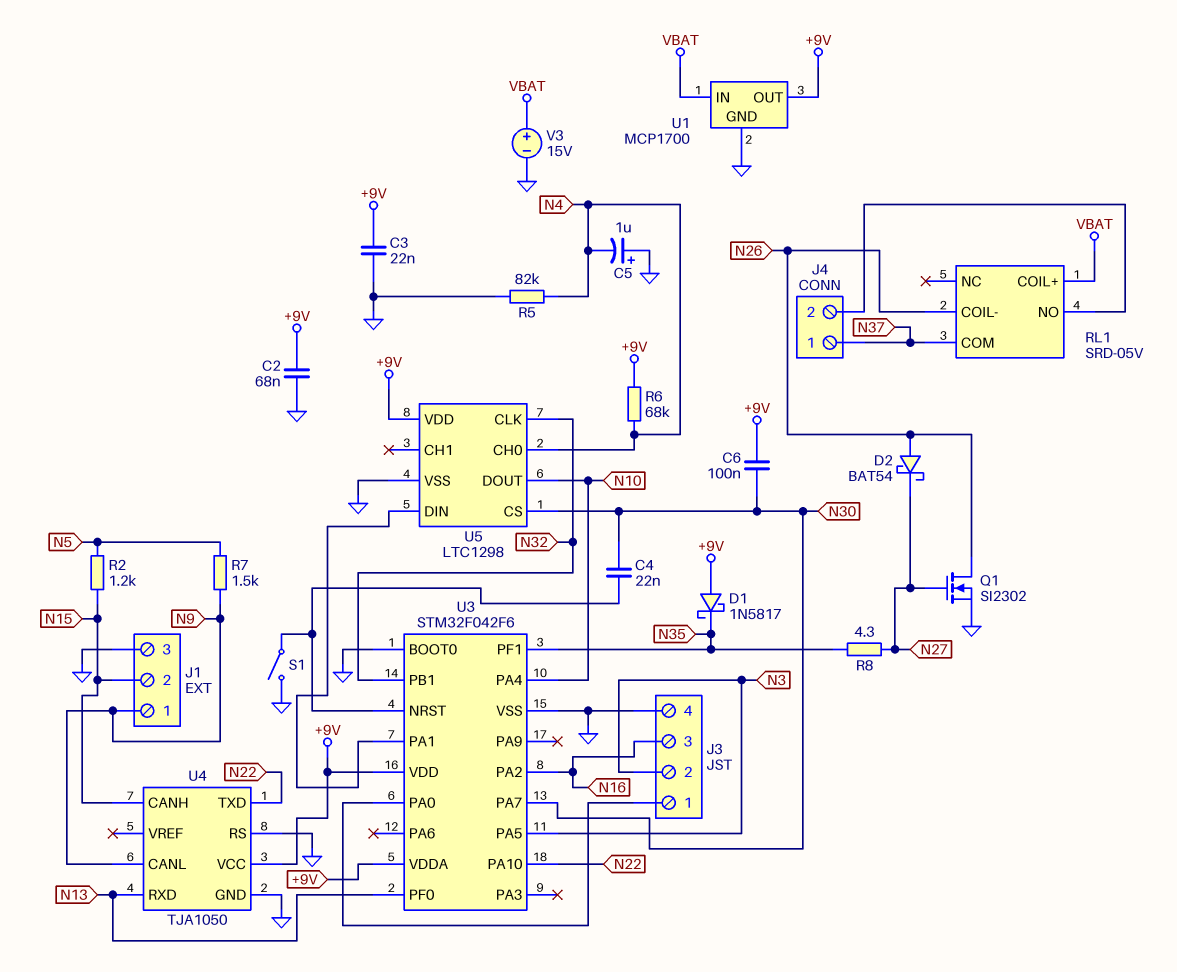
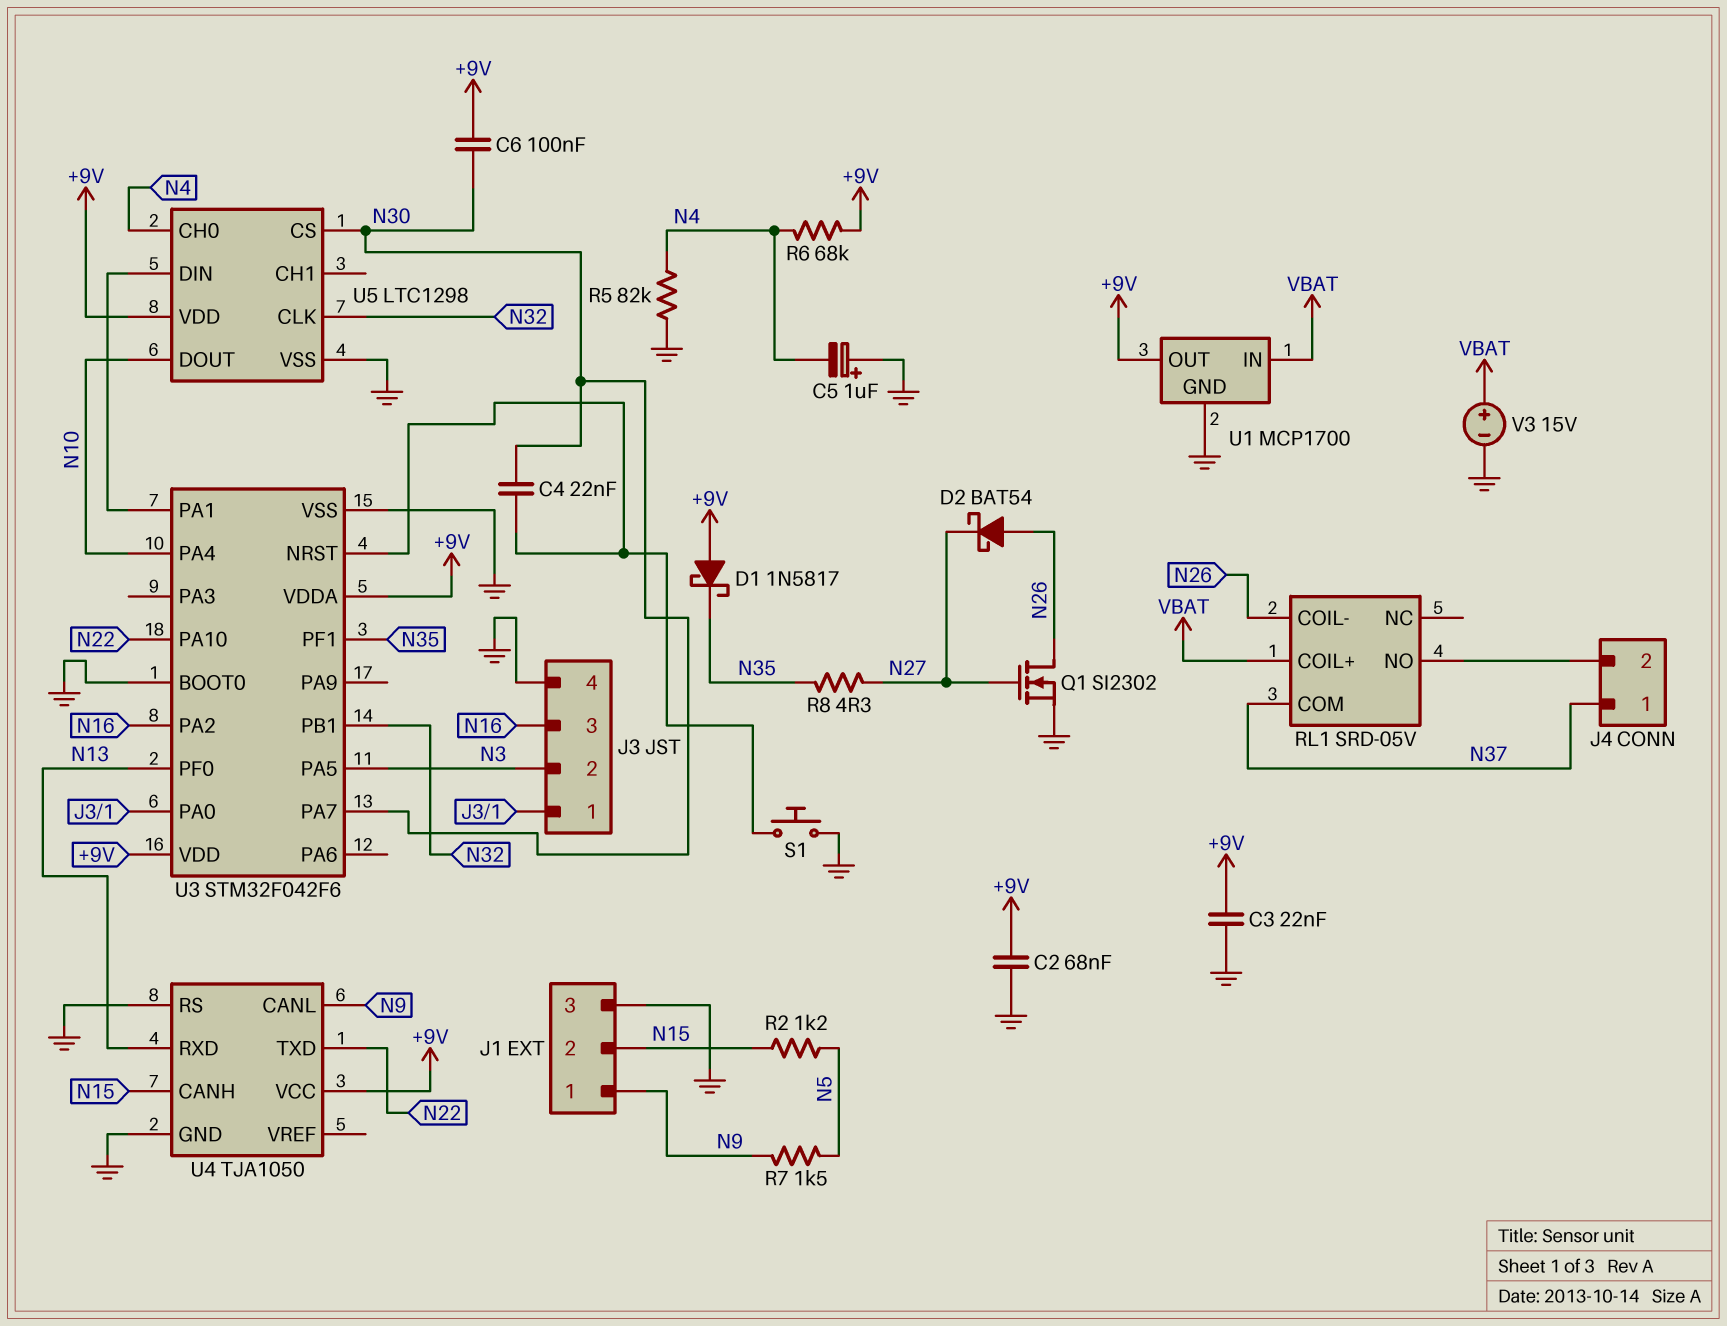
S1: switch (GND, U3/NRST) -> button (GND, U3/NRST)

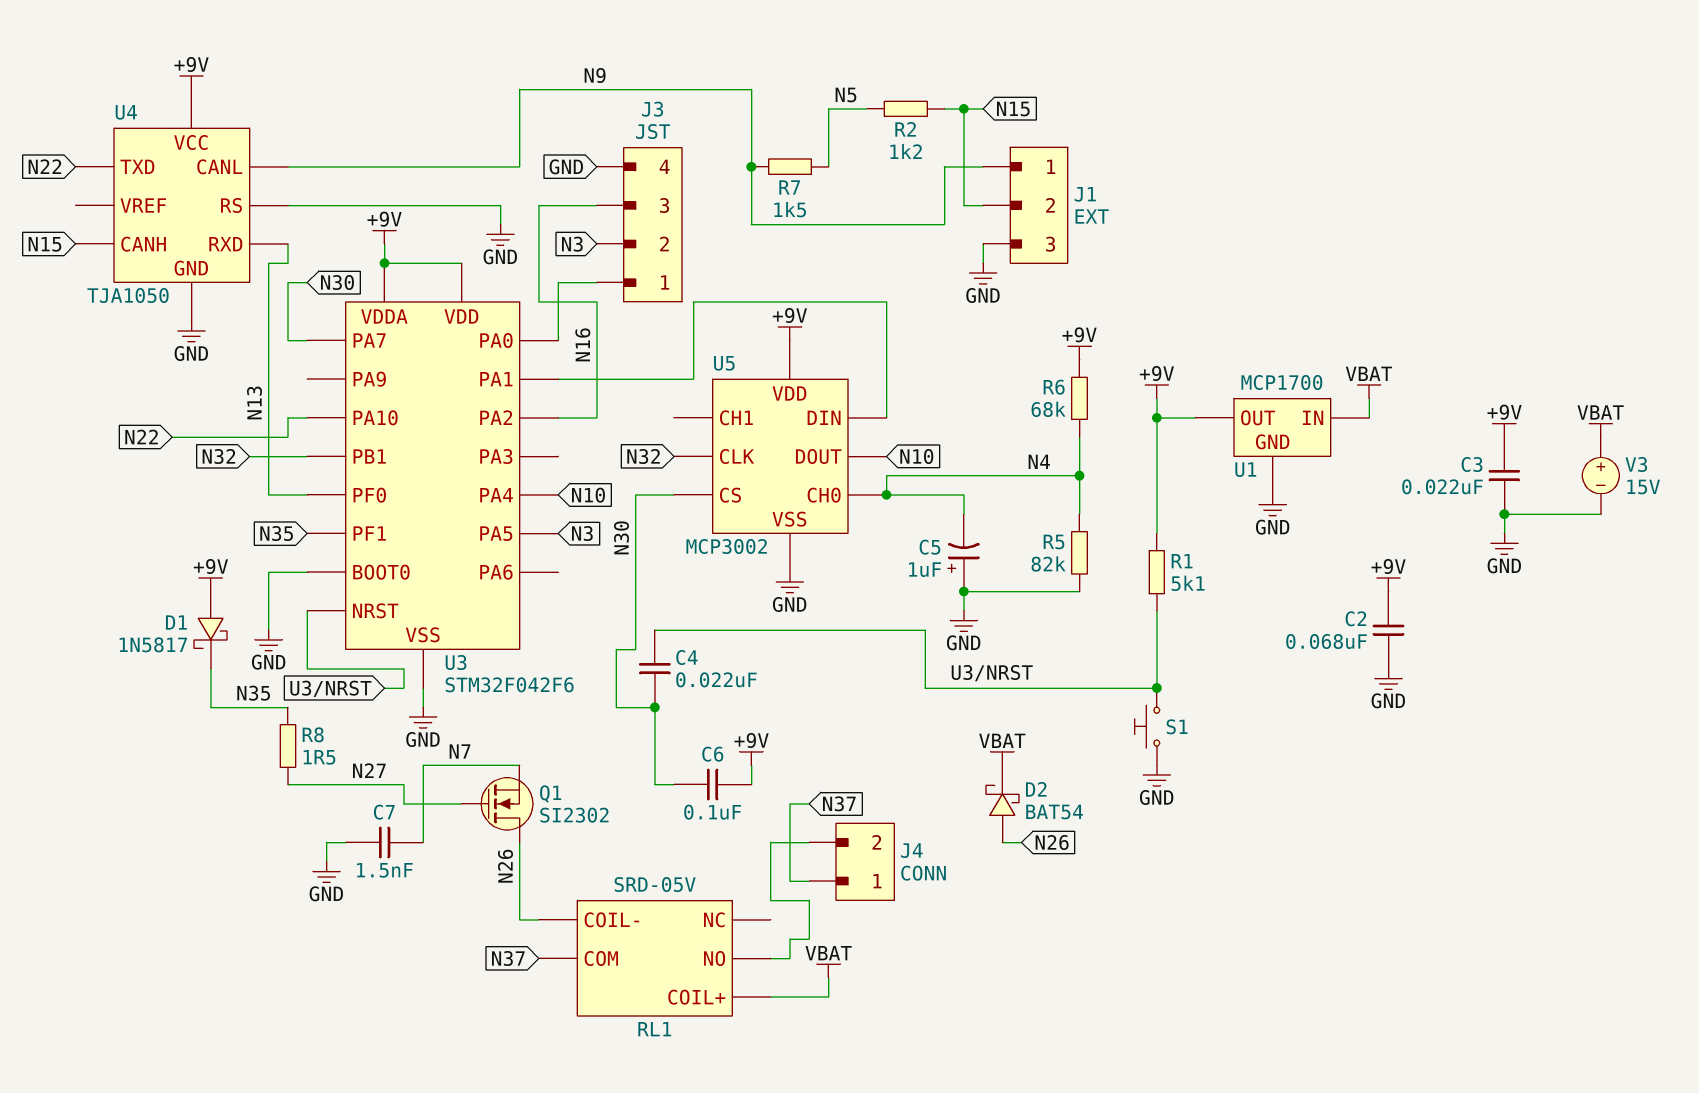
C7: none -> 1.5nF (GND, N7)
D2: schottky BAT54 (A N26, K N27) -> schottky BAT54 (A N26, K VBAT)
Q1: NMOS SI2302 (G N27, D N26, S GND) -> NMOS SI2302 (G N27, D N26, S N7)
R1: none -> 5.1k (+9V, U3/NRST)
R8: 4.3 (N27, N35) -> 1.5 (N27, N35)
U5: LTC1298 -> MCP3002

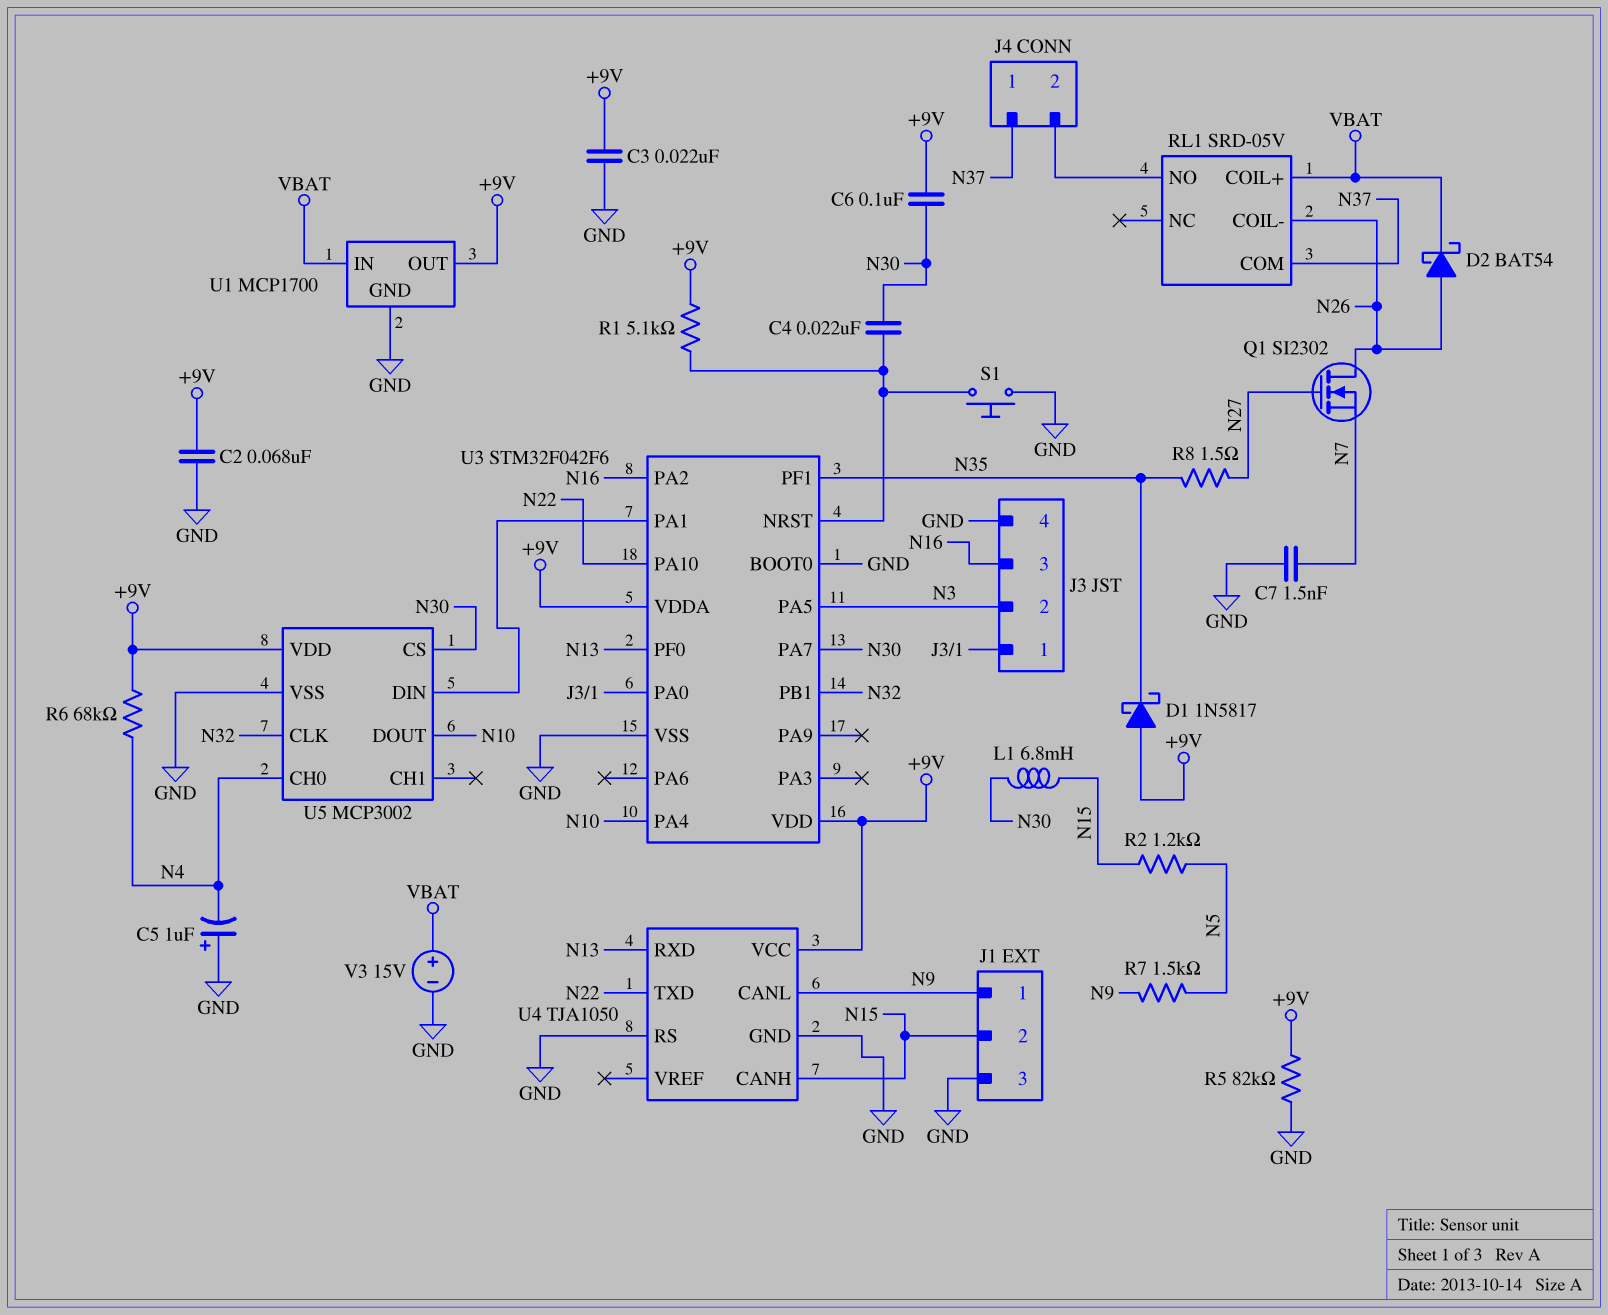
L1: none -> 6.8mH (N15, N30)
R5: 82k (GND, N4) -> 82k (+9V, GND)

